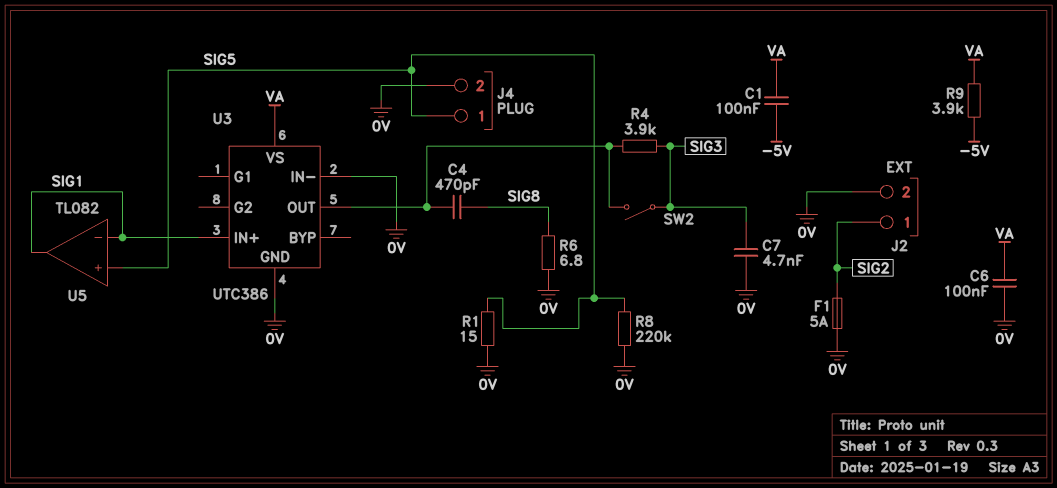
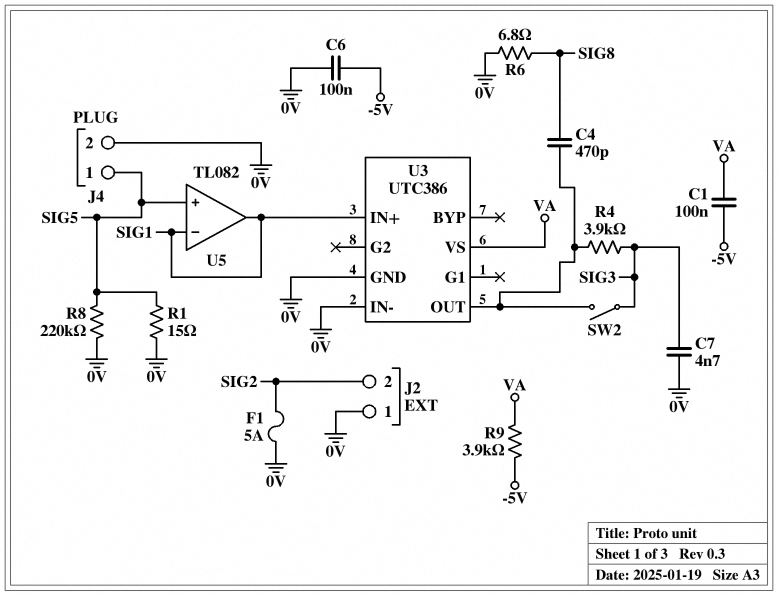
C6: 100nF (0V, VA) -> 100nF (-5V, 0V)
J2 pin 1: SIG2 -> 0V
J2 pin 2: 0V -> SIG2

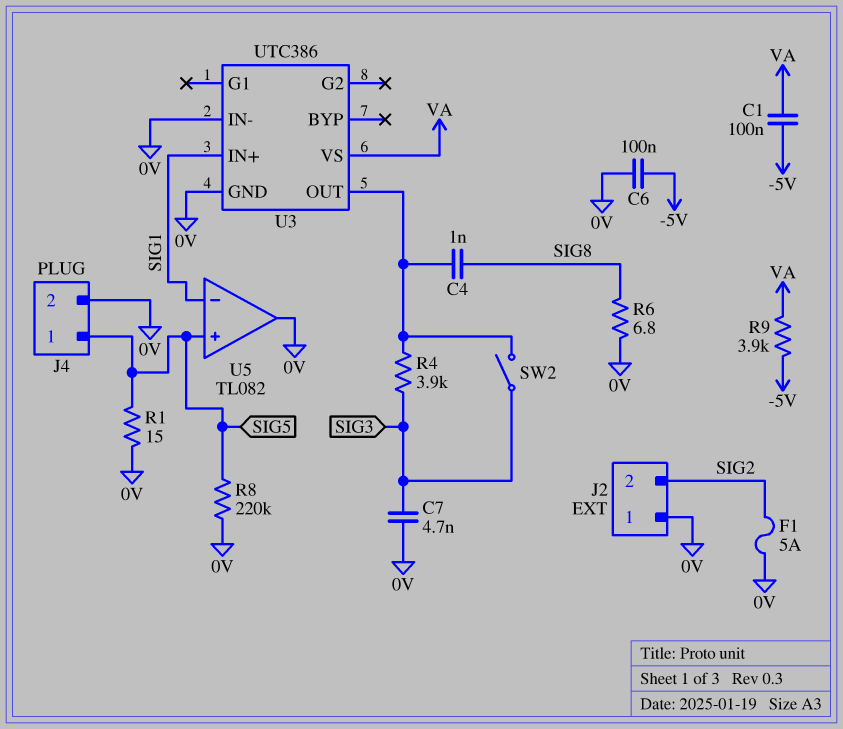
C4: 470pF (SIG8, U3/OUT) -> 1nF (SIG8, U3/OUT)
U5 pin out: SIG1 -> 0V

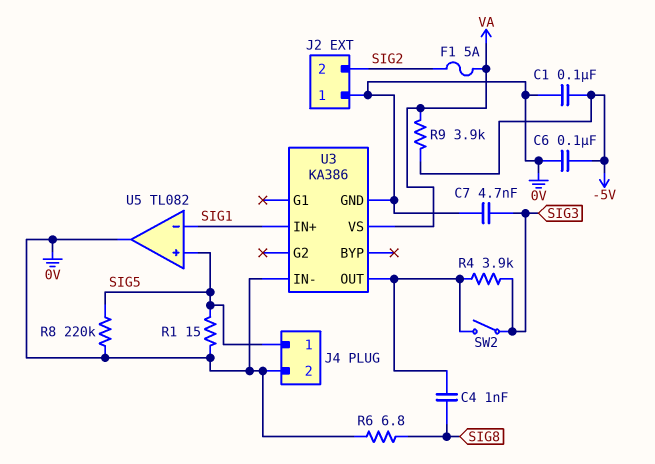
C1: 100nF (-5V, VA) -> 100nF (-5V, 0V)
F1: 5A (0V, SIG2) -> 5A (SIG2, VA)
U3: UTC386 -> KA386

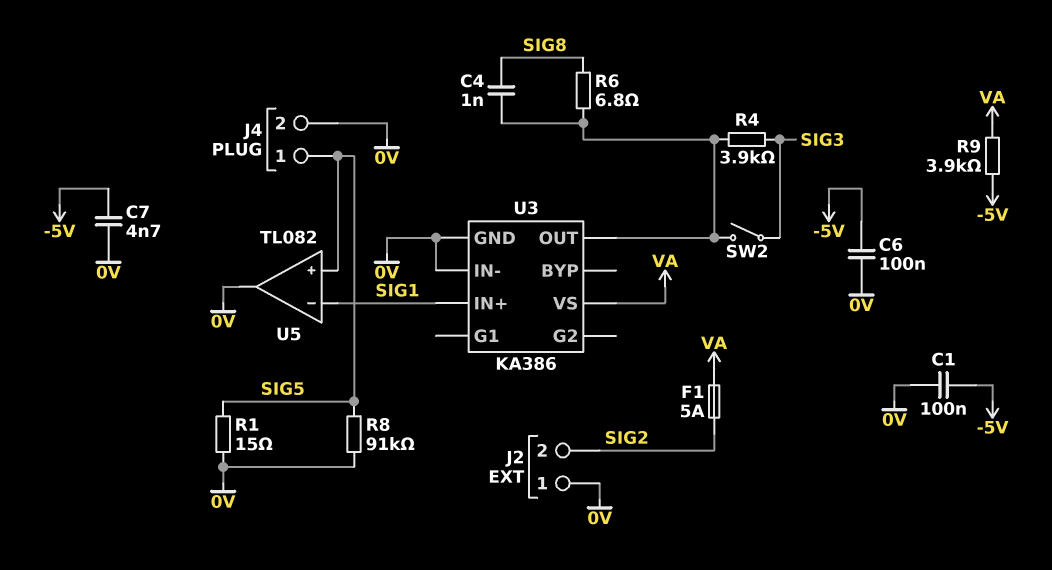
C7: 4.7nF (0V, SIG3) -> 4.7nF (-5V, 0V)
R6: 6.8 (0V, SIG8) -> 6.8 (SIG8, U3/OUT)
R8: 220k (0V, SIG5) -> 91k (0V, SIG5)

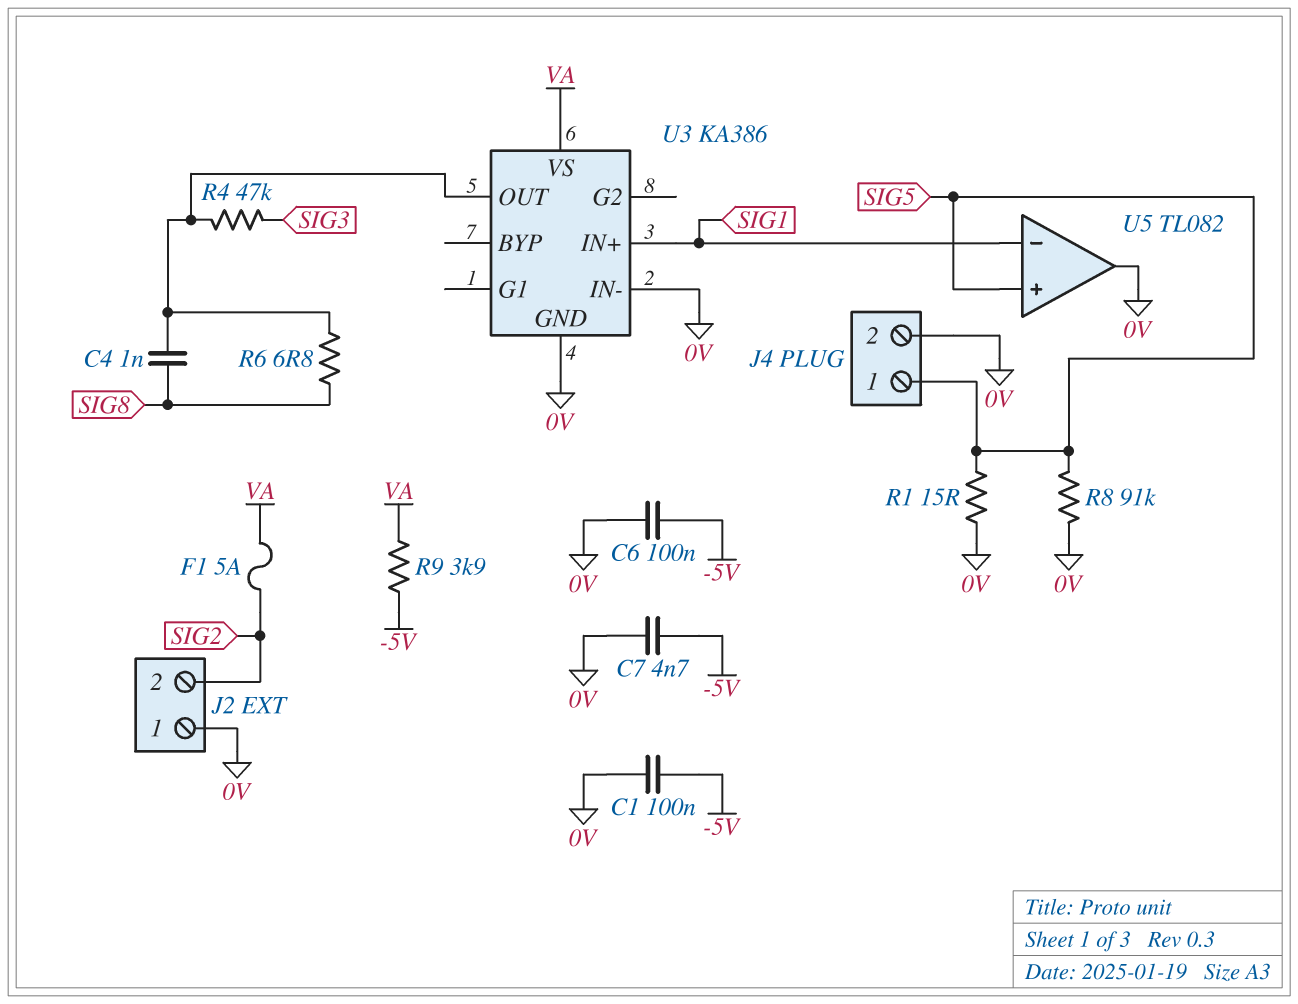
R4: 3.9k (SIG3, U3/OUT) -> 47k (SIG3, U3/OUT)
SW2: switch (SIG3, U3/OUT) -> none

